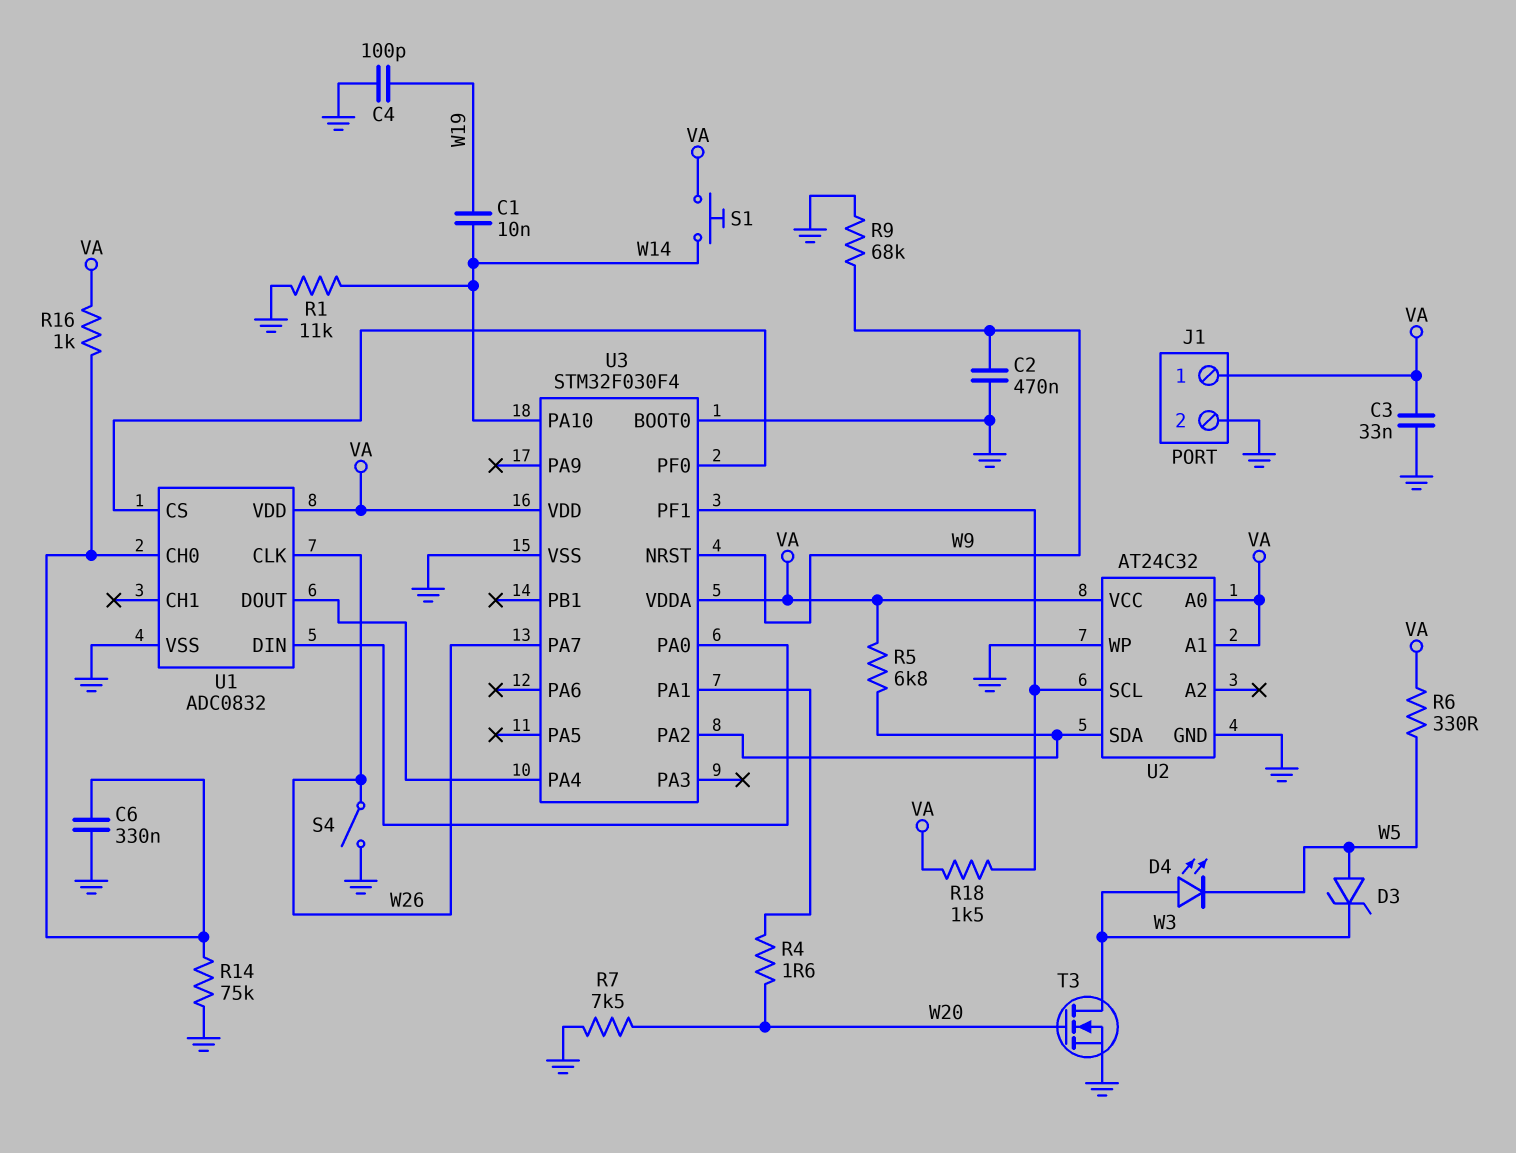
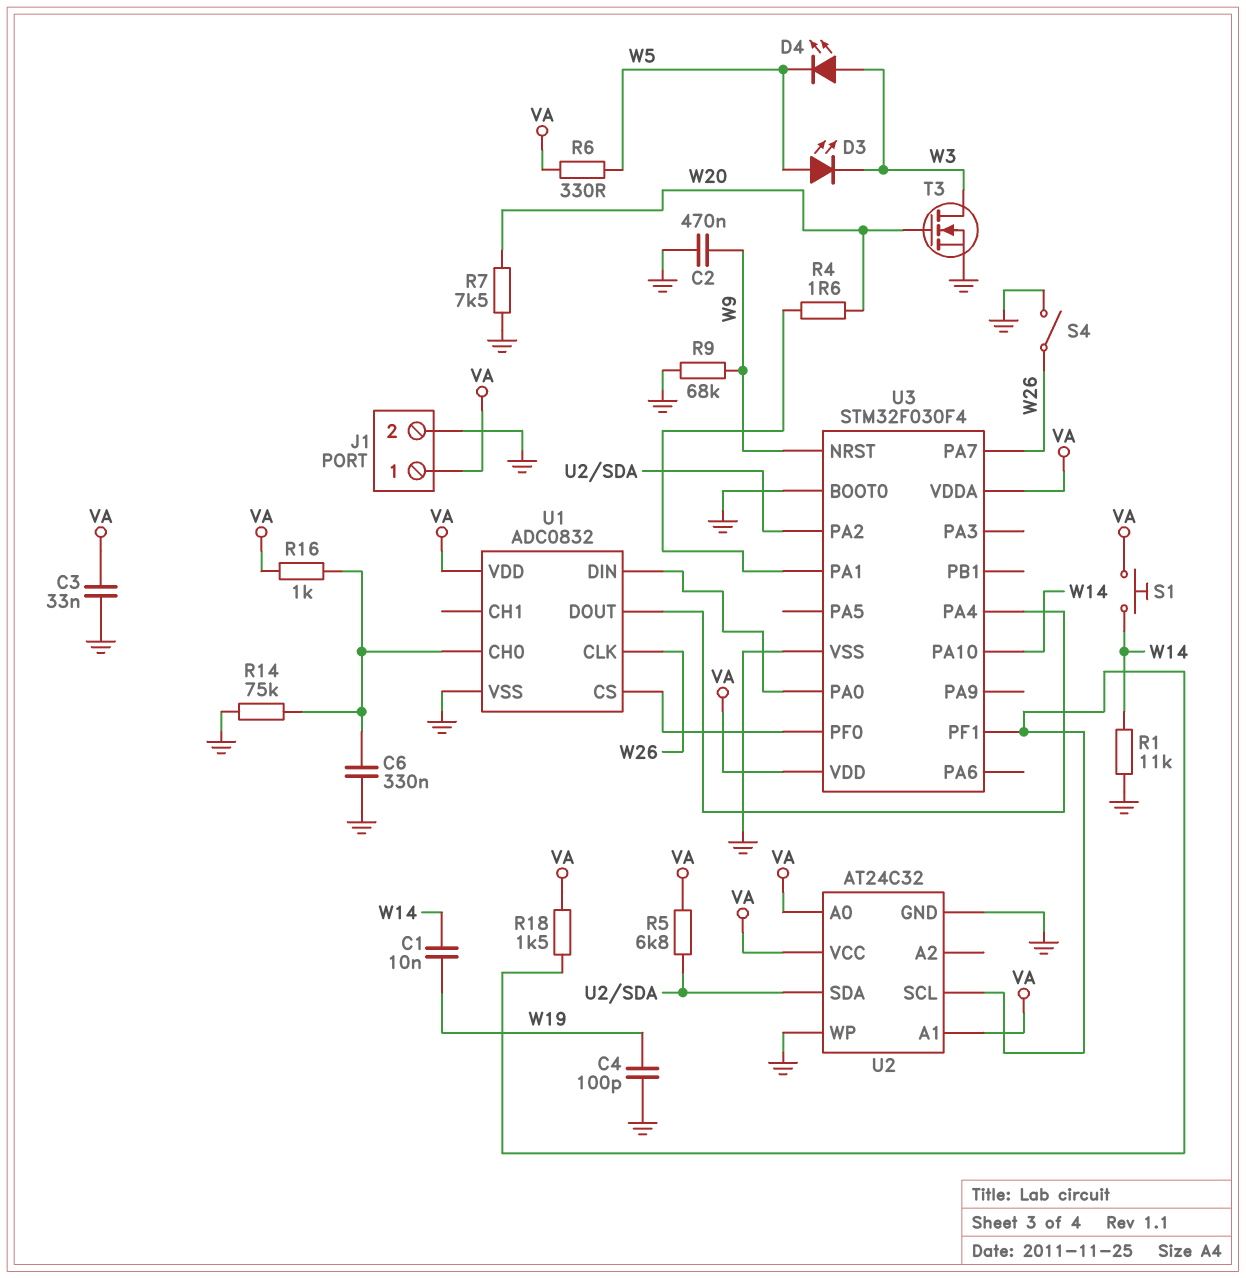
D3: zener (A W5, K W3) -> LED (A W5, K W3)

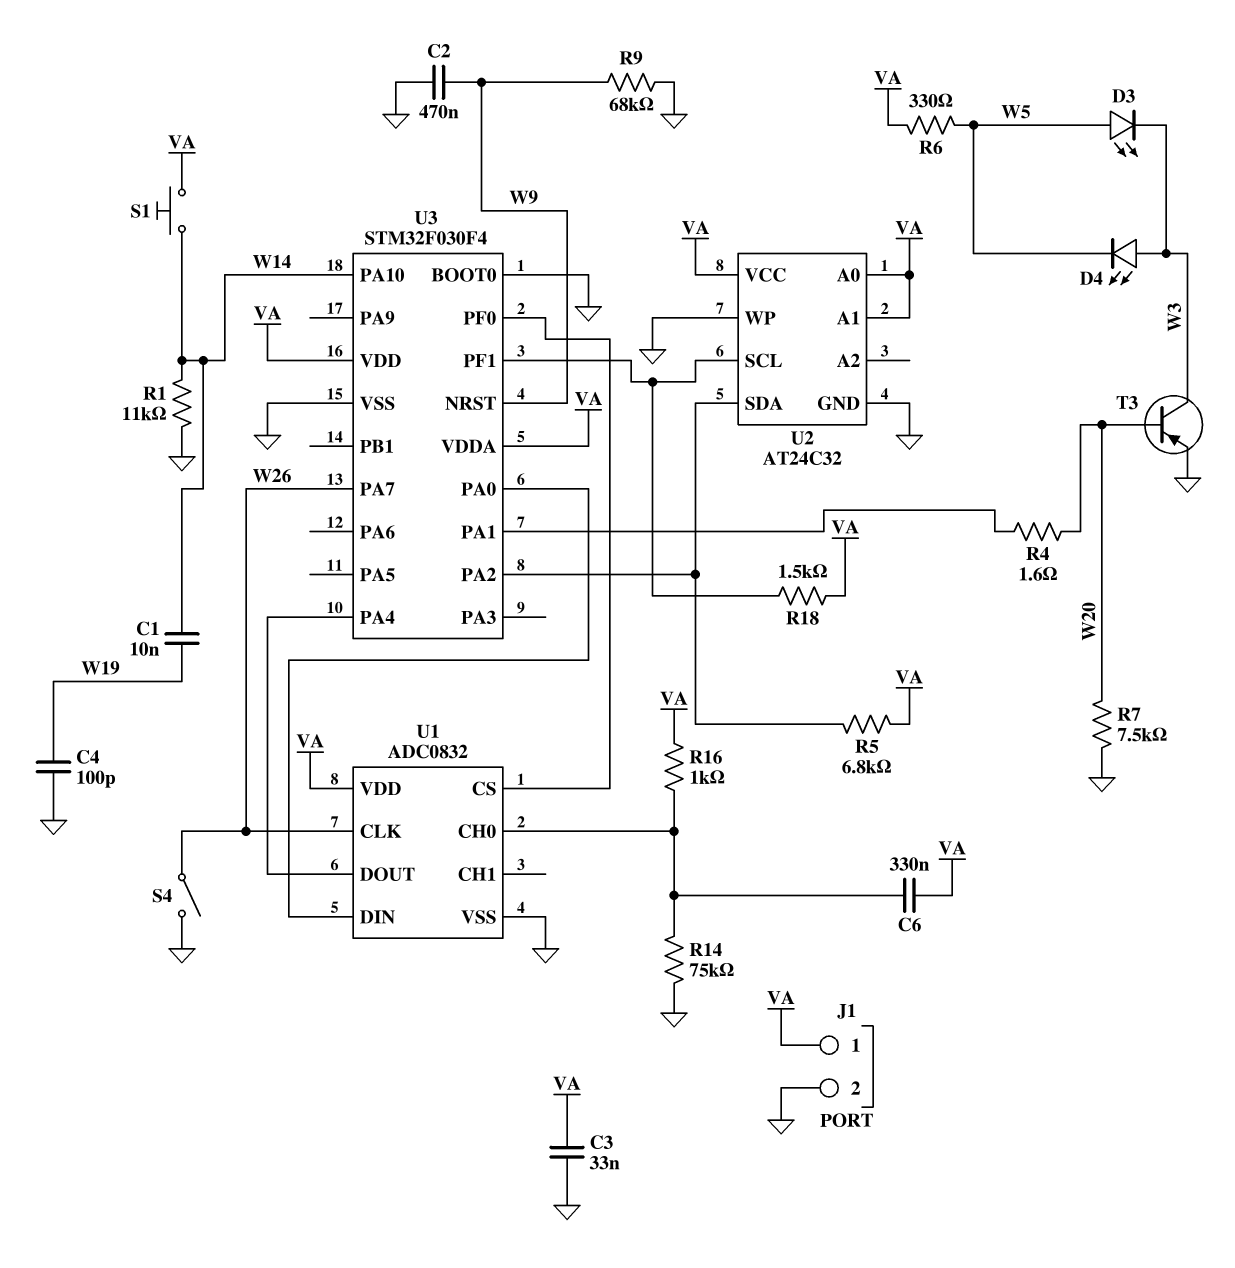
C6: 330nF (GND, U1/CH0) -> 330nF (U1/CH0, VA)
T3: NMOS (G W20, D W3, S GND) -> PNP (B W20, C W3, E GND)

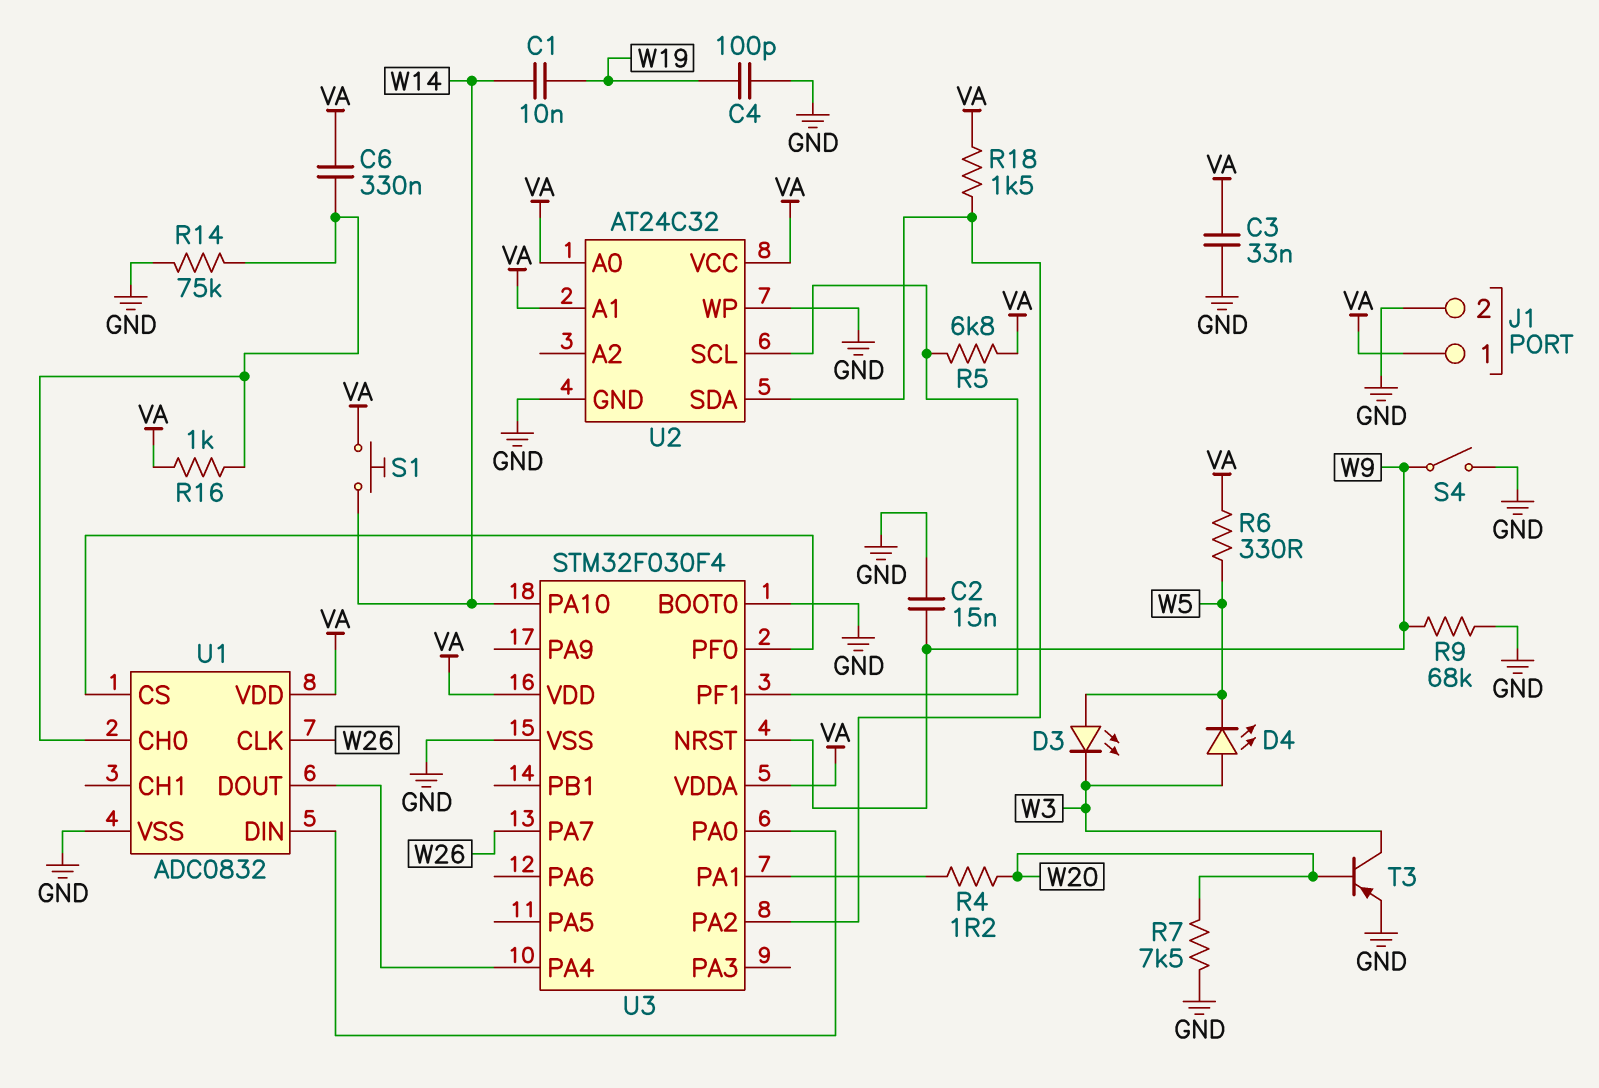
C2: 470nF (GND, W9) -> 15nF (GND, W9)
R1: 11k (GND, W14) -> none
R4: 1.6 (U3/PA1, W20) -> 1.2 (U3/PA1, W20)
R5: 6.8k (U2/SDA, VA) -> 6.8k (U2/SCL, VA)
R18: 1.5k (U2/SCL, VA) -> 1.5k (U2/SDA, VA)
S4: switch (GND, W26) -> switch (GND, W9)

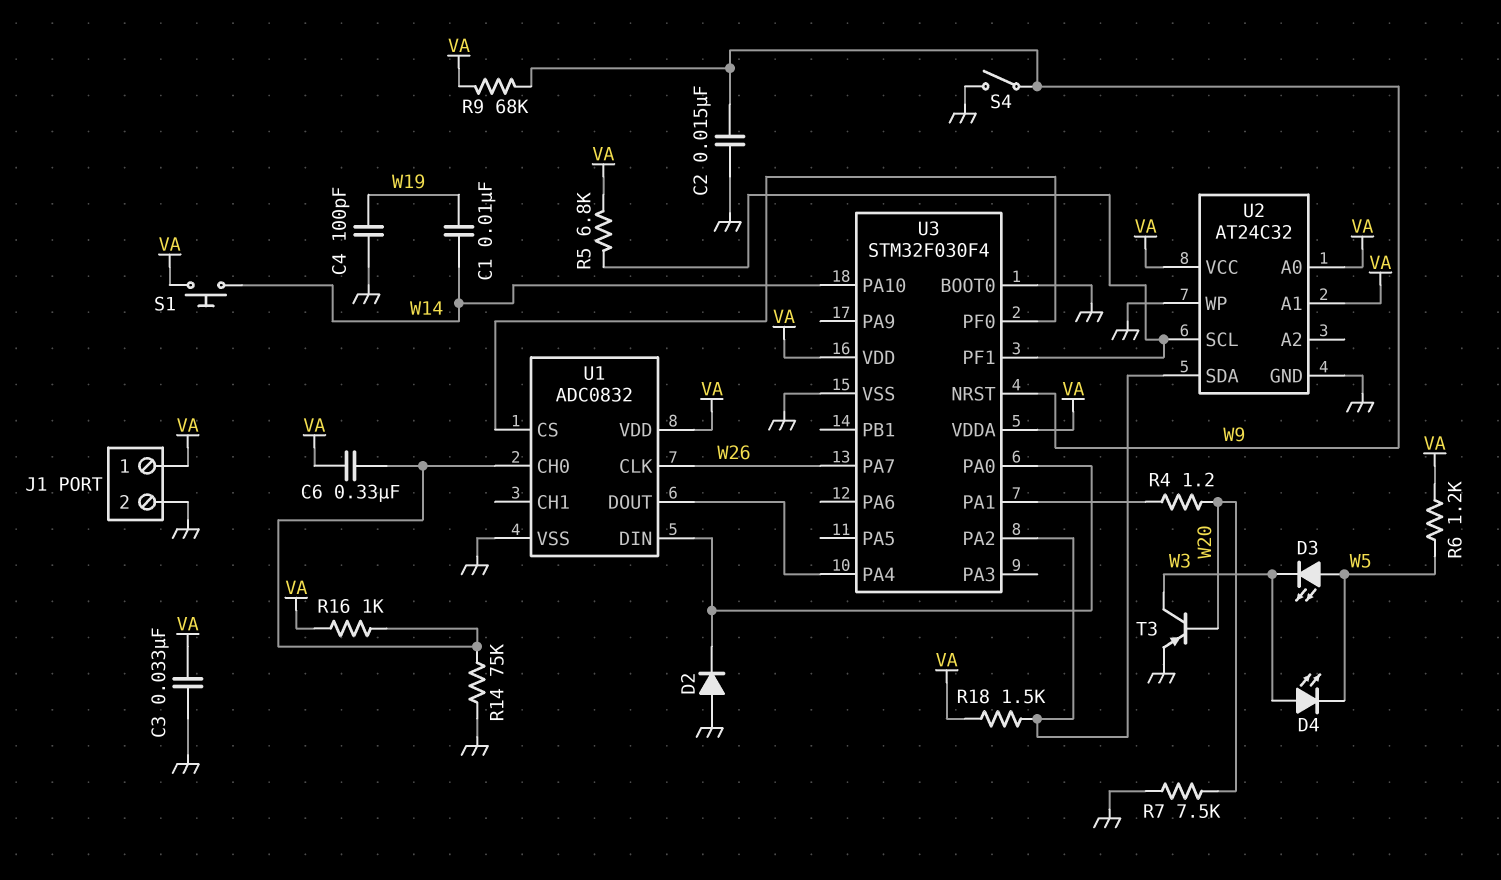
D2: none -> diode (A GND, K U1/DIN)
R6: 330 (VA, W5) -> 1.2k (VA, W5)
R9: 68k (GND, W9) -> 68k (VA, W9)

